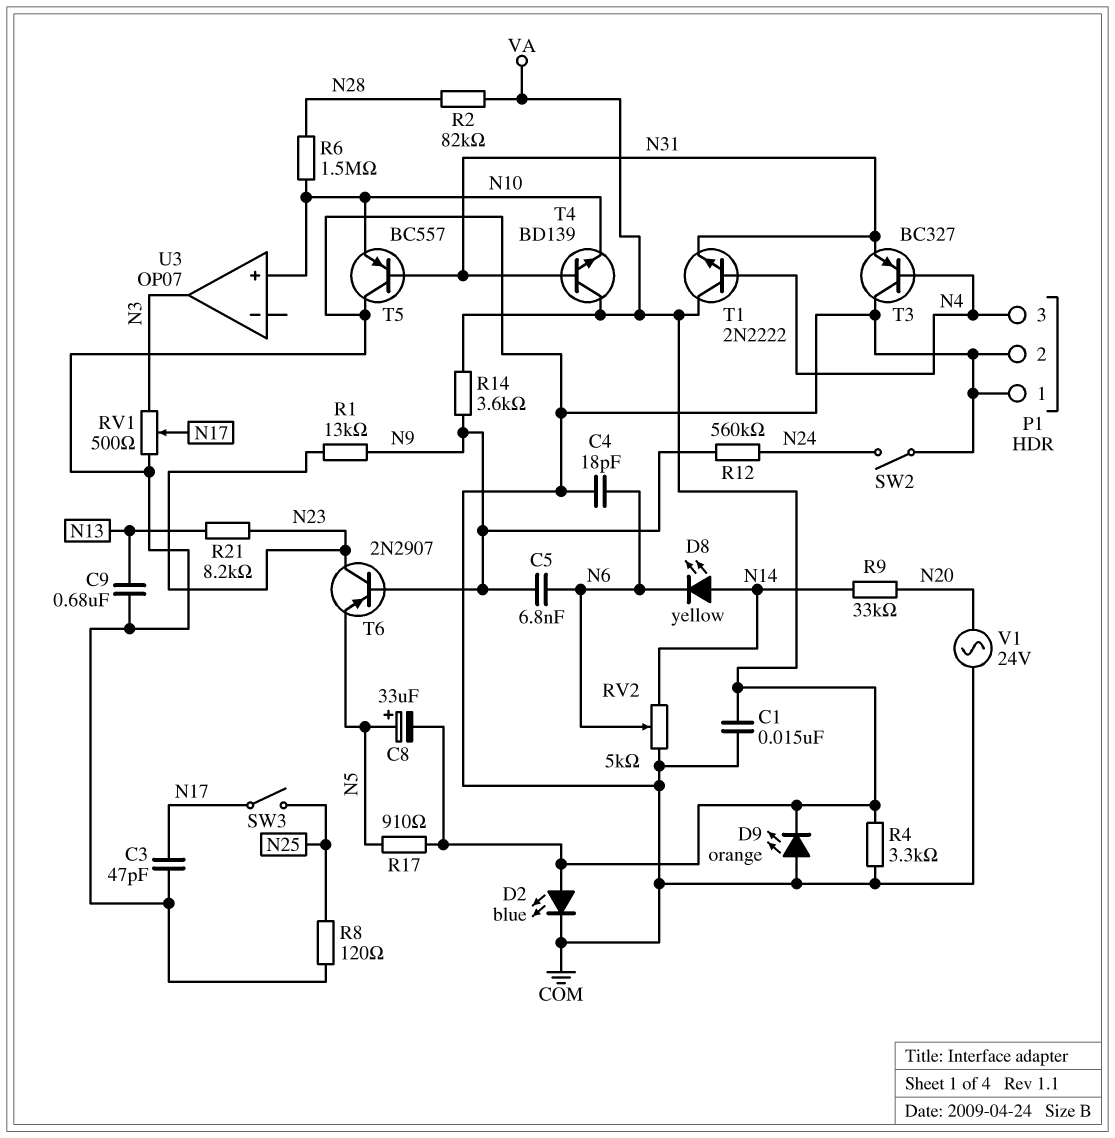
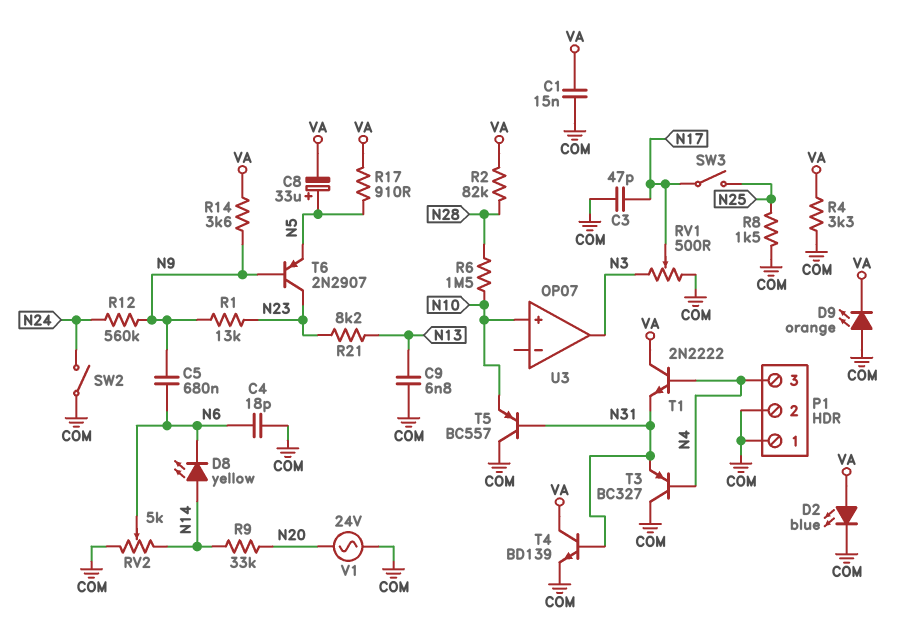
C5: 6.8nF (N6, N9) -> 680nF (N6, N9)
C9: 680nF (COM, N13) -> 6.8nF (COM, N13)
R8: 120 (COM, N25) -> 1.5k (COM, N25)
T4: NPN BD139 (B N31, C VA, E N10) -> NPN BD139 (B N31, C VA, E COM)

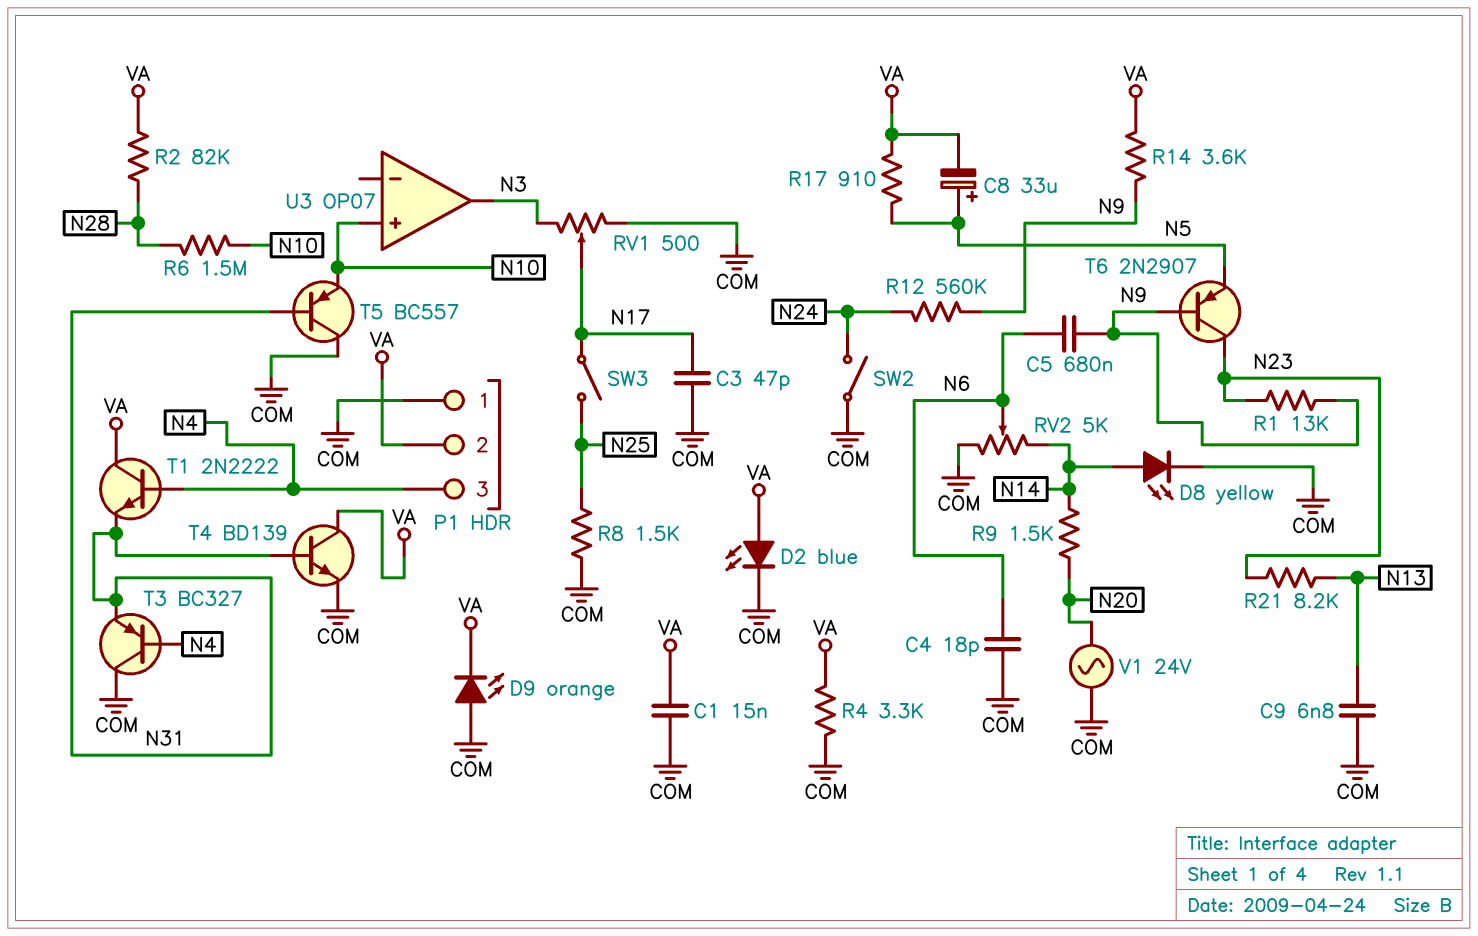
D8: LED yellow (A N14, K N6) -> LED yellow (A N14, K COM)
P1 pin 2: COM -> VA
R9: 33k (N14, N20) -> 1.5k (N14, N20)

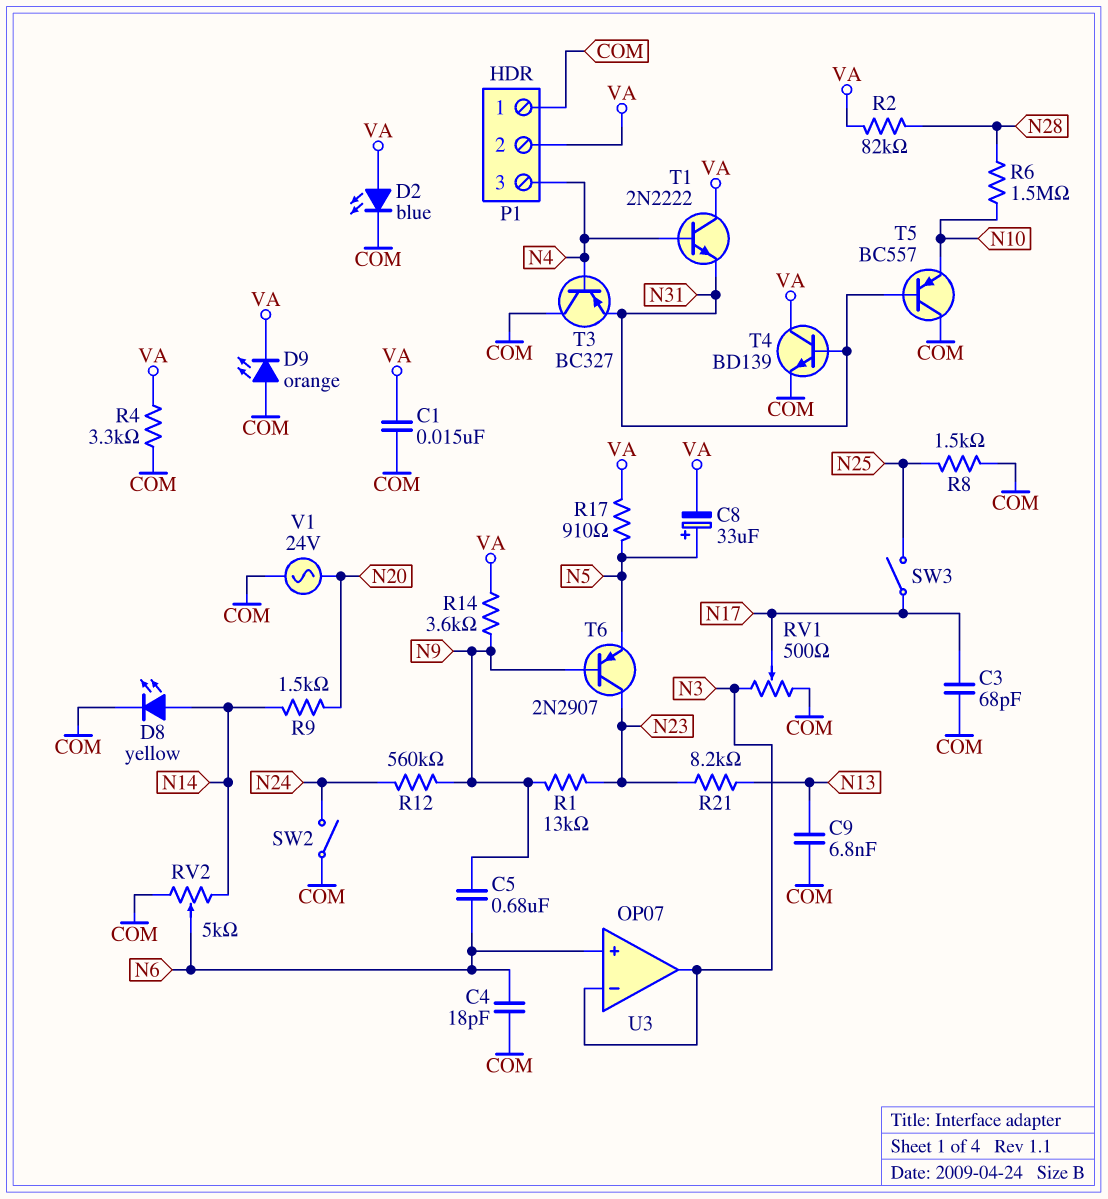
C3: 47pF (COM, N17) -> 68pF (COM, N17)
U3 pin in+: N10 -> N6
U3 pin in-: none -> N3

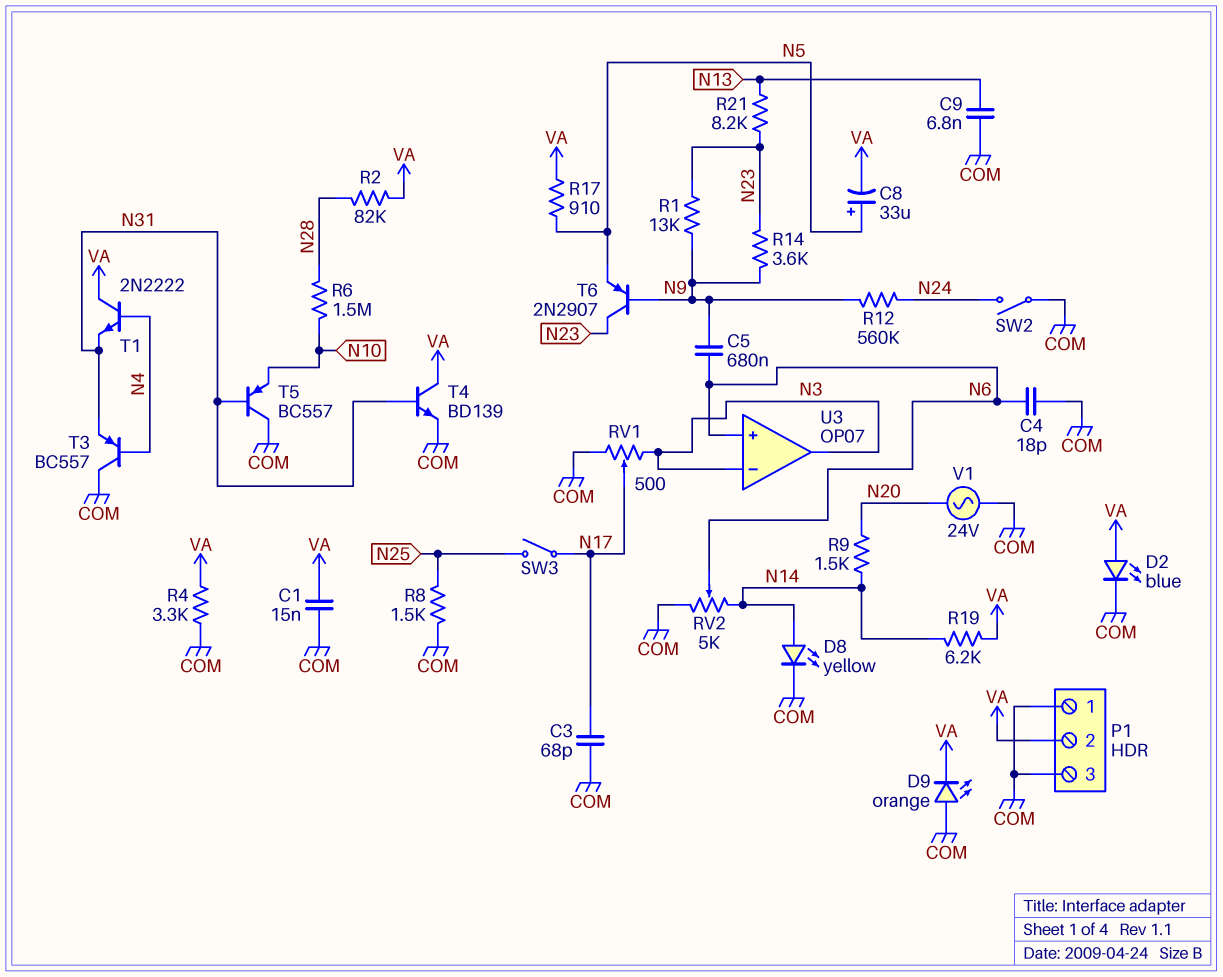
P1 pin 3: N4 -> COM
R14: 3.6k (N9, VA) -> 3.6k (N9, N23)
R19: none -> 6.2k (N14, VA)
T3: PNP BC327 (B N4, C COM, E N31) -> PNP BC557 (B N4, C COM, E N31)

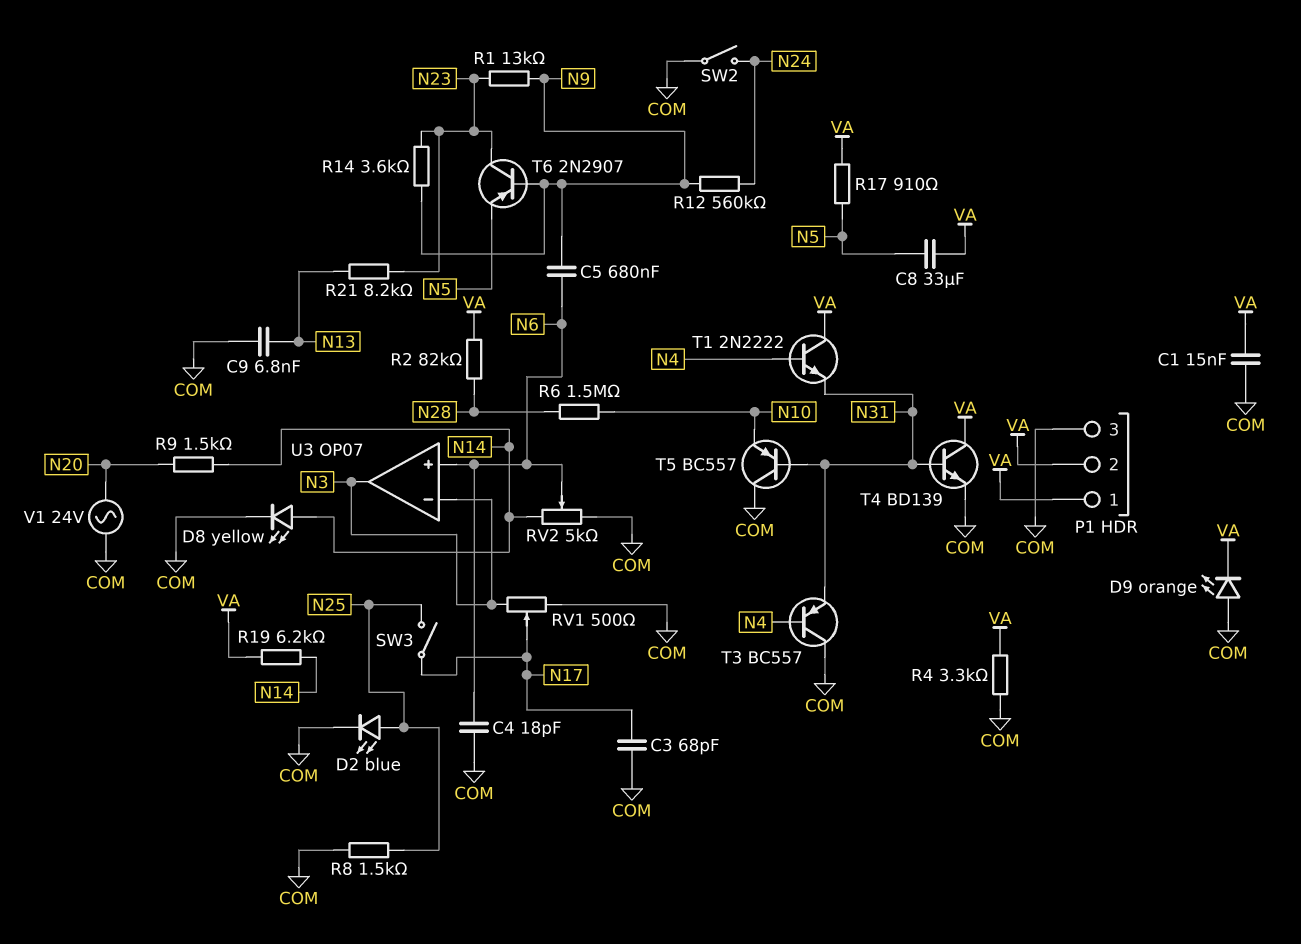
C8: 33uF (plus N5, minus VA) -> 33uF (N5, VA)
D2: LED blue (A VA, K COM) -> LED blue (A N25, K COM)
P1 pin 1: COM -> VA

